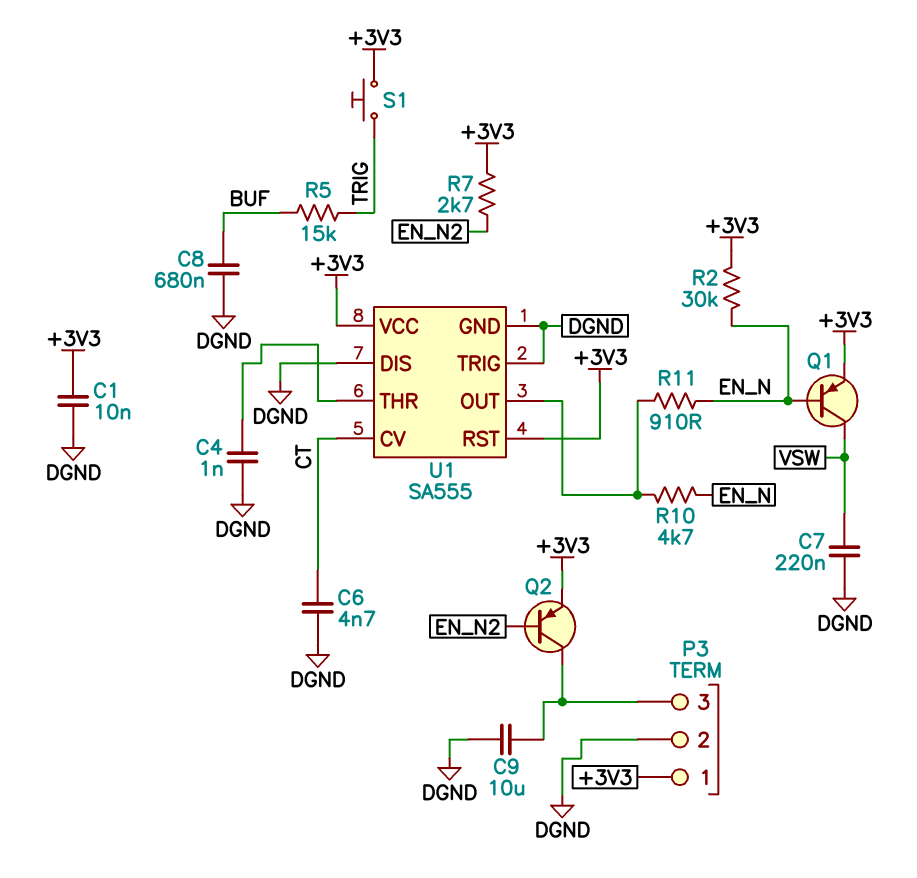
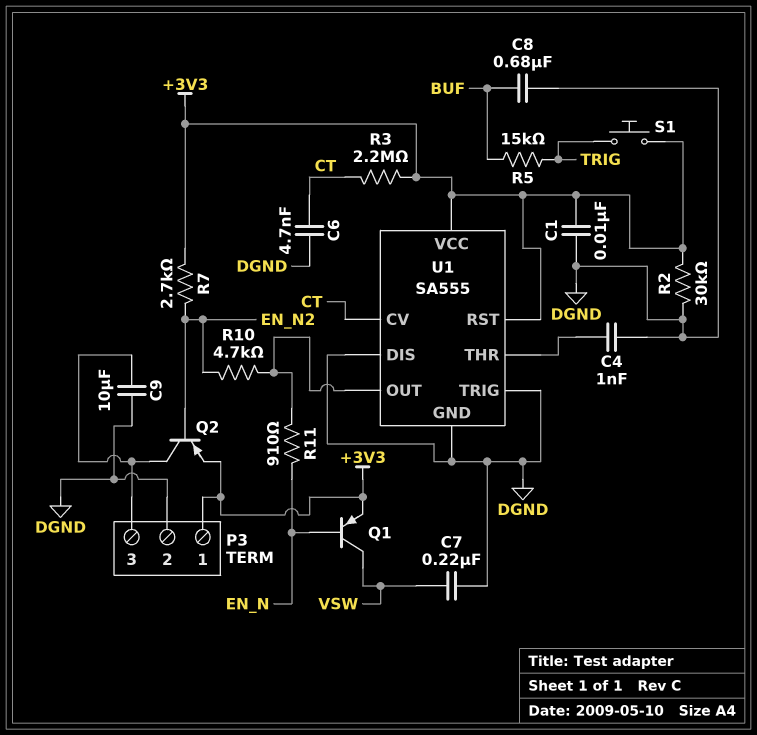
R2: 30k (+3V3, EN_N) -> 30k (+3V3, DGND)
R3: none -> 2.2M (+3V3, CT)
R10: 4.7k (EN_N, U1/OUT) -> 4.7k (EN_N2, U1/OUT)

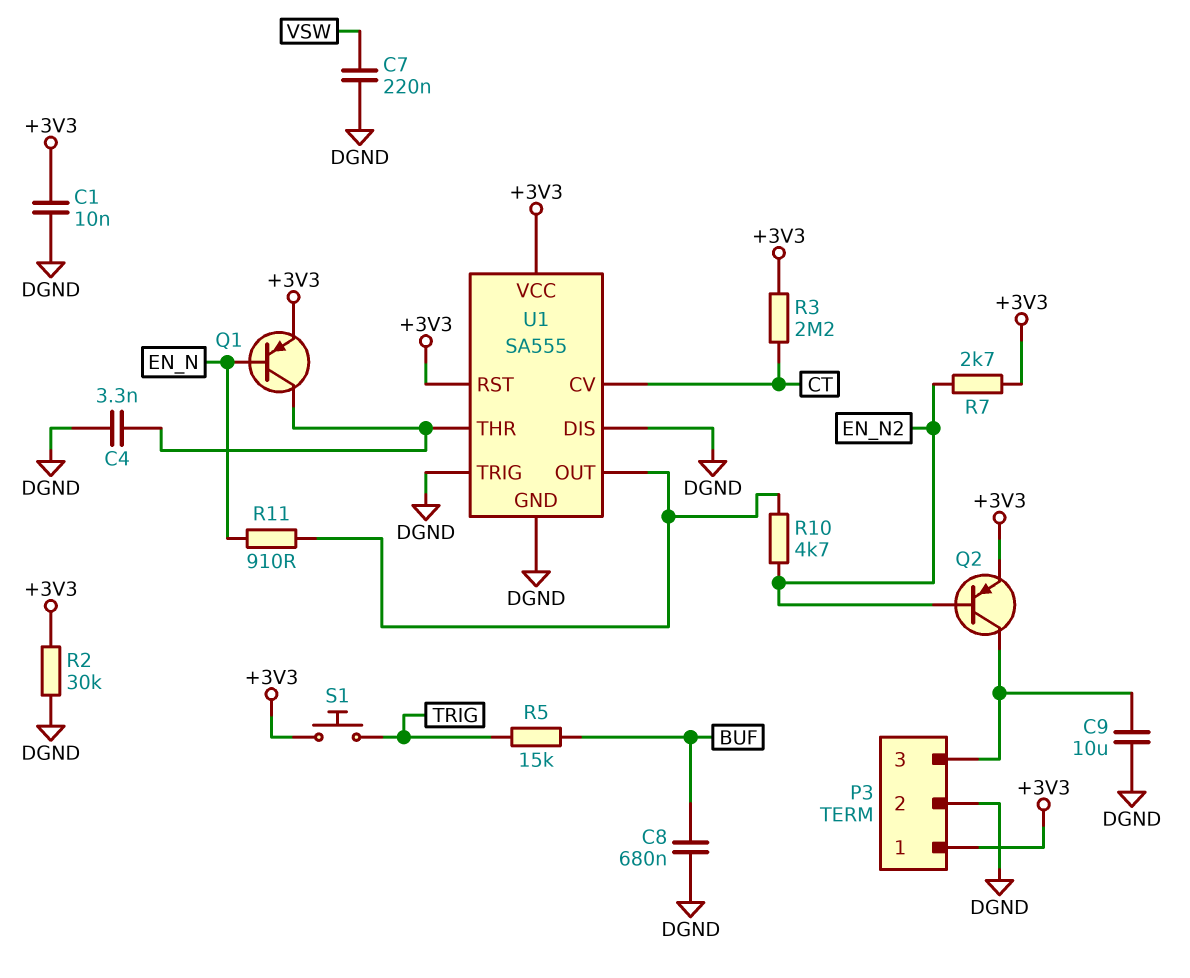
C4: 1nF (DGND, U1/THR) -> 3.3nF (DGND, U1/THR)
C6: 4.7nF (CT, DGND) -> none
Q1: PNP (B EN_N, C VSW, E +3V3) -> PNP (B EN_N, C U1/THR, E +3V3)

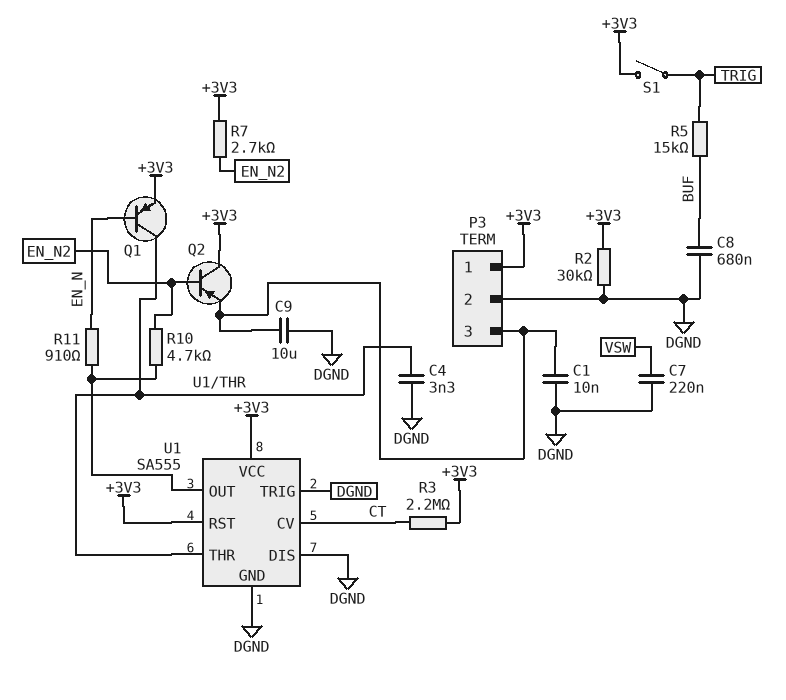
C1: 10nF (+3V3, DGND) -> 10nF (DGND, P3/3)
Q2: PNP (B EN_N2, C P3/3, E +3V3) -> PNP (B EN_N2, C +3V3, E P3/3)
S1: button (+3V3, TRIG) -> switch (+3V3, TRIG)

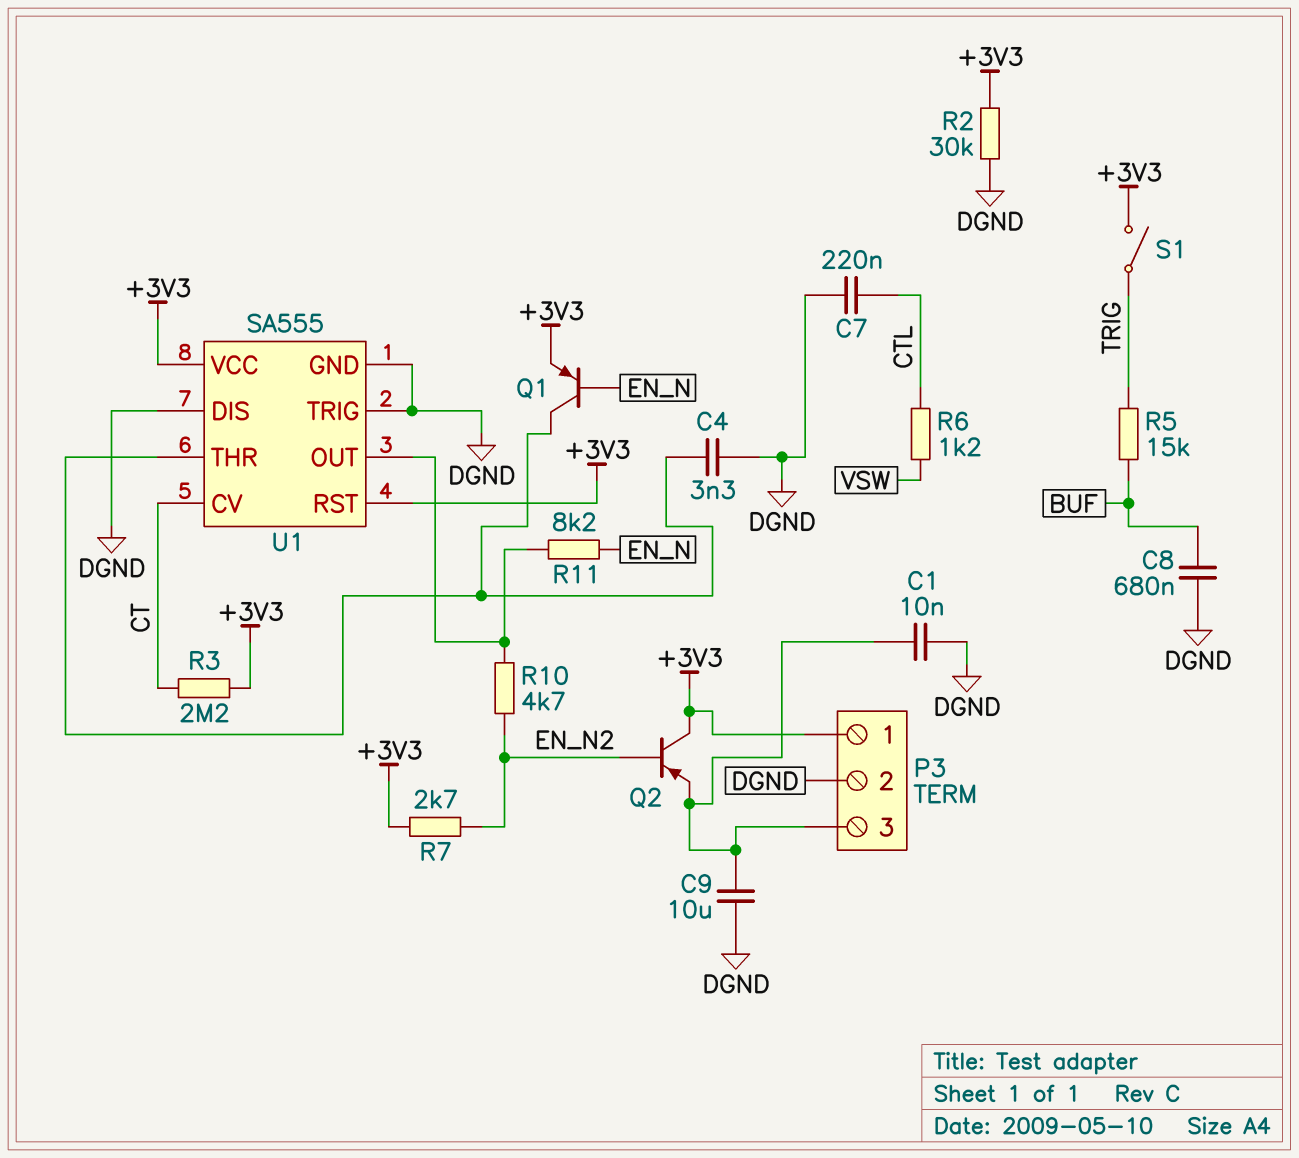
C7: 220nF (DGND, VSW) -> 220nF (CTL, DGND)
R6: none -> 1.2k (CTL, VSW)
R11: 910 (EN_N, U1/OUT) -> 8.2k (EN_N, U1/OUT)

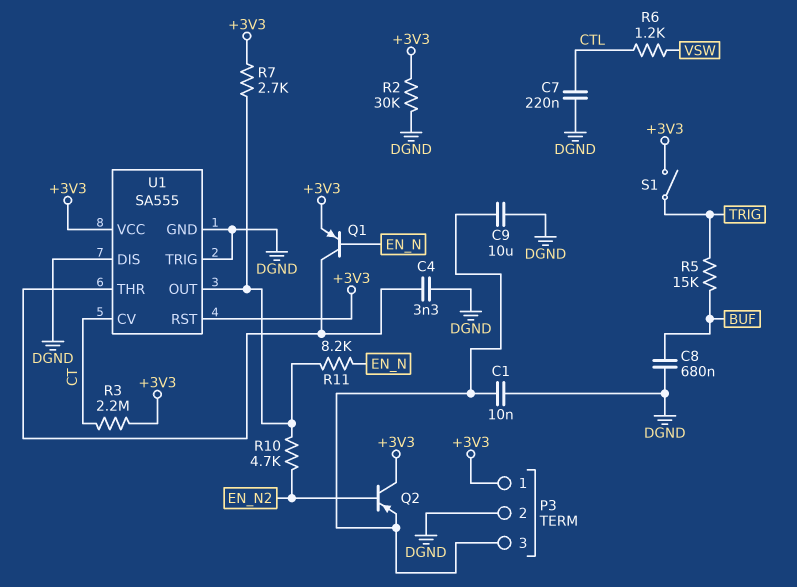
R7: 2.7k (+3V3, EN_N2) -> 2.7k (+3V3, U1/OUT)

